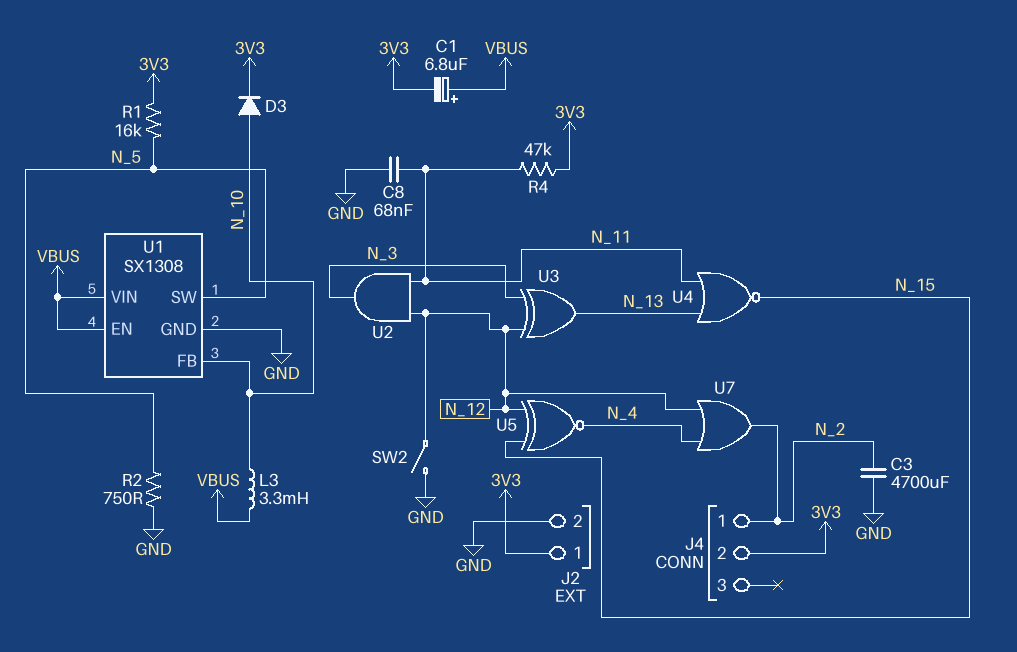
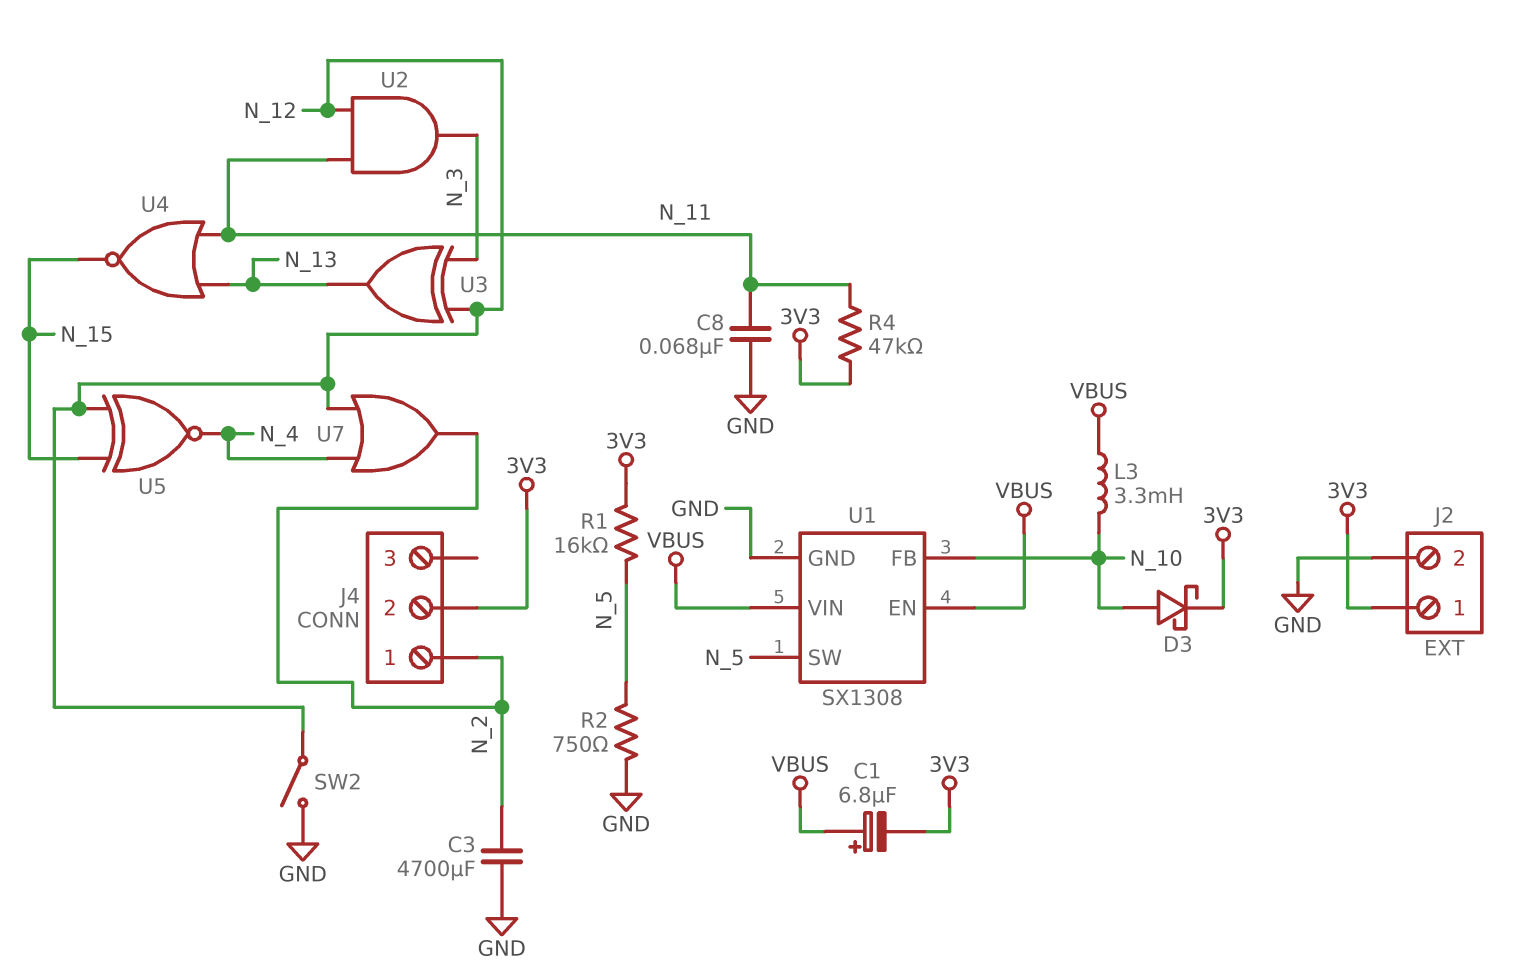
D3: diode (A N_10, K 3V3) -> schottky (A N_10, K 3V3)

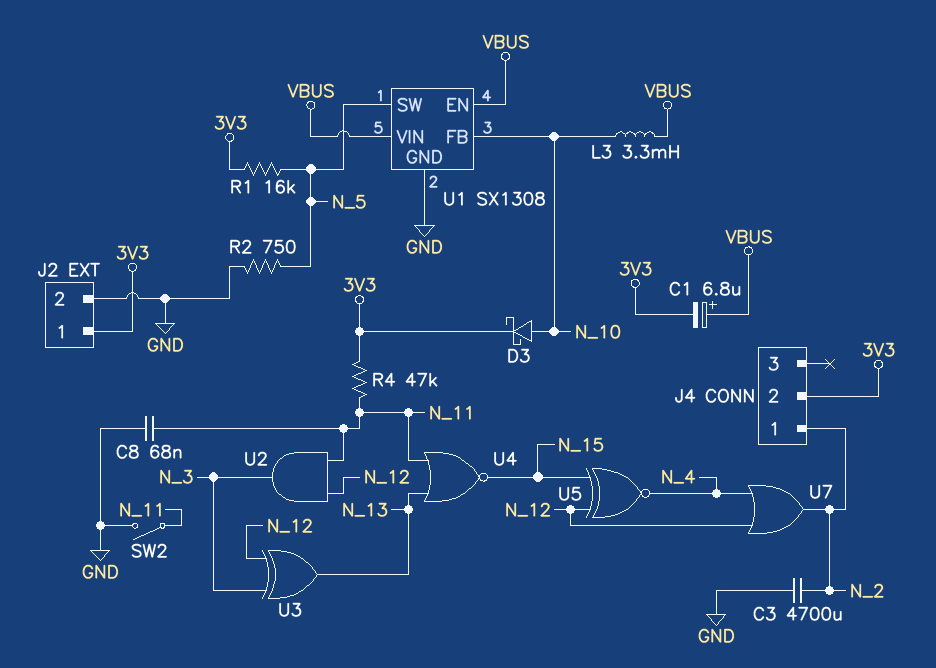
SW2: switch (GND, N_12) -> switch (GND, N_11)

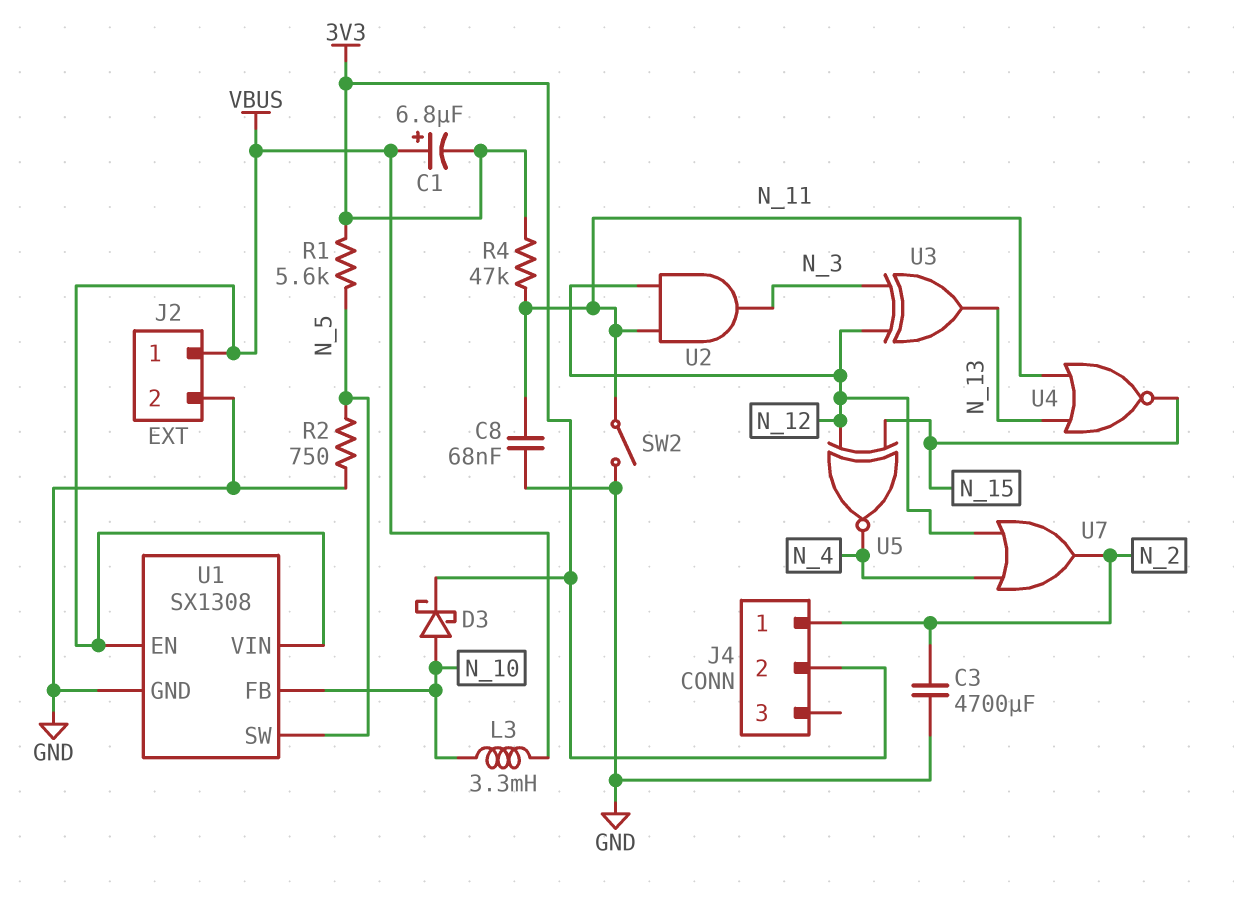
J2 pin 1: 3V3 -> VBUS
R1: 16k (3V3, N_5) -> 5.6k (3V3, N_5)

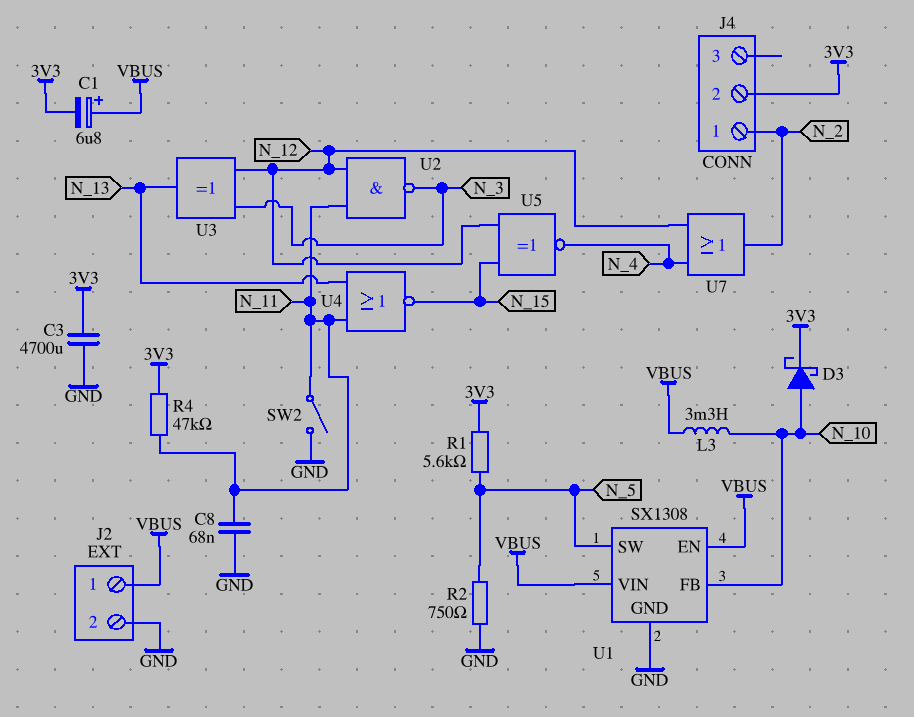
C3: 4700uF (GND, N_2) -> 4700uF (3V3, GND)
U2: AND (in N_11, in N_12, out N_3) -> NAND (in N_11, in N_12, out N_3)

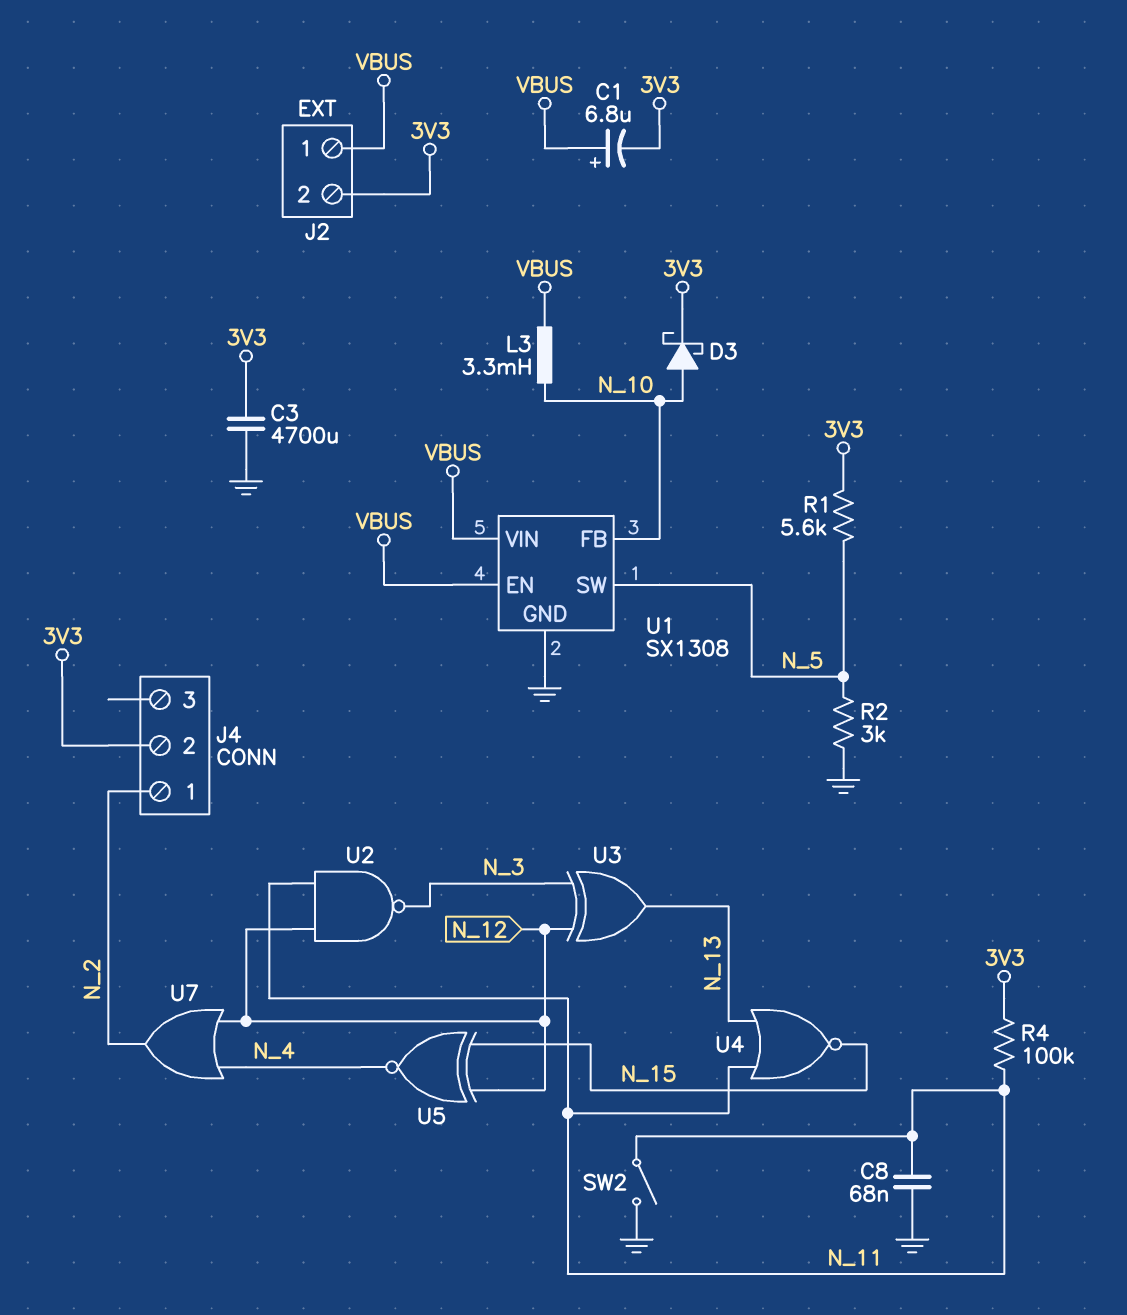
J2 pin 2: GND -> 3V3
R2: 750 (GND, N_5) -> 3k (GND, N_5)
R4: 47k (3V3, N_11) -> 100k (3V3, N_11)

